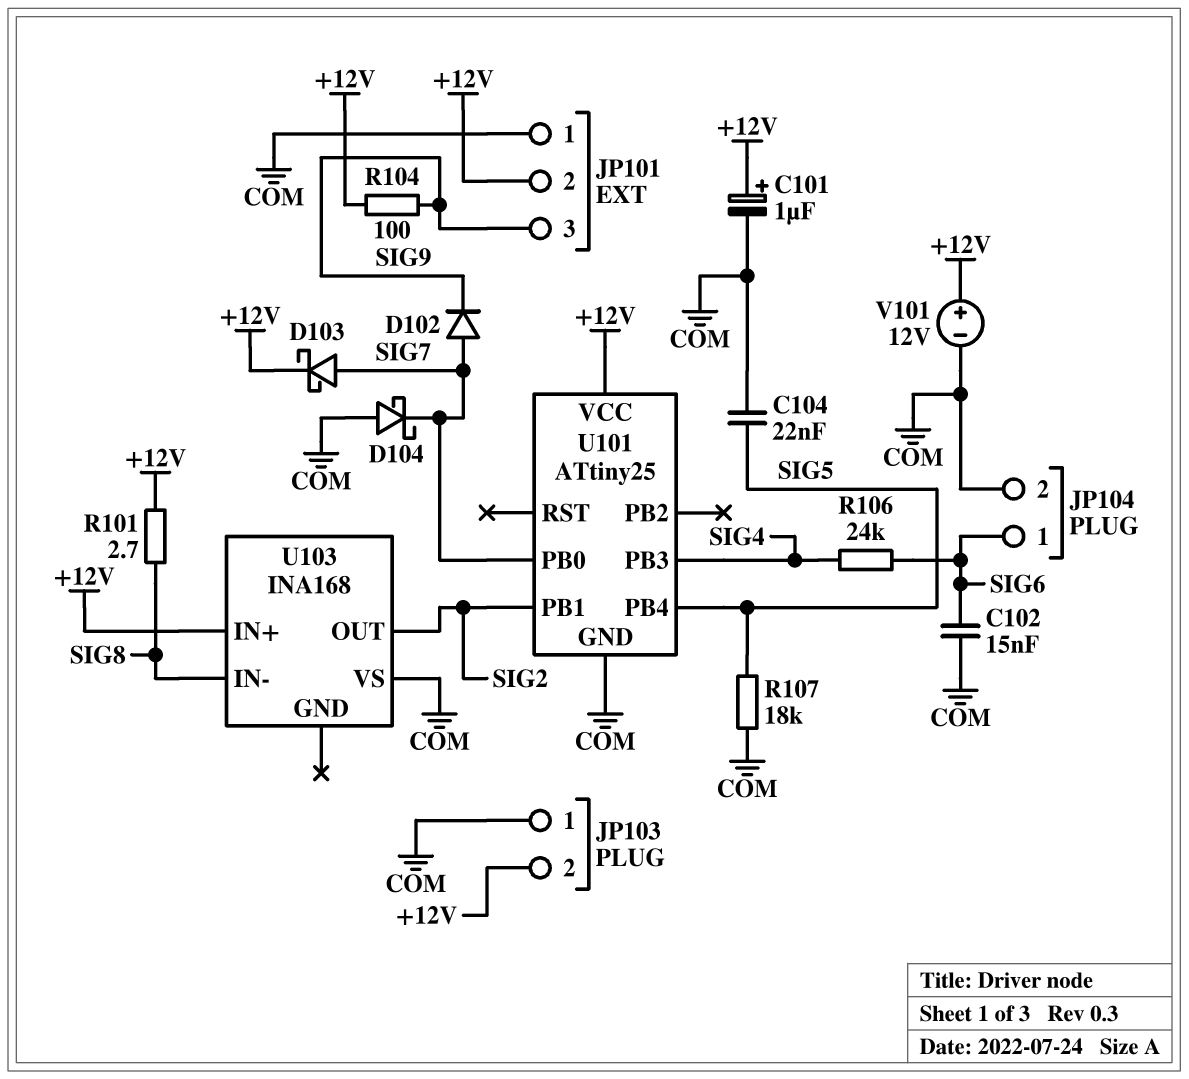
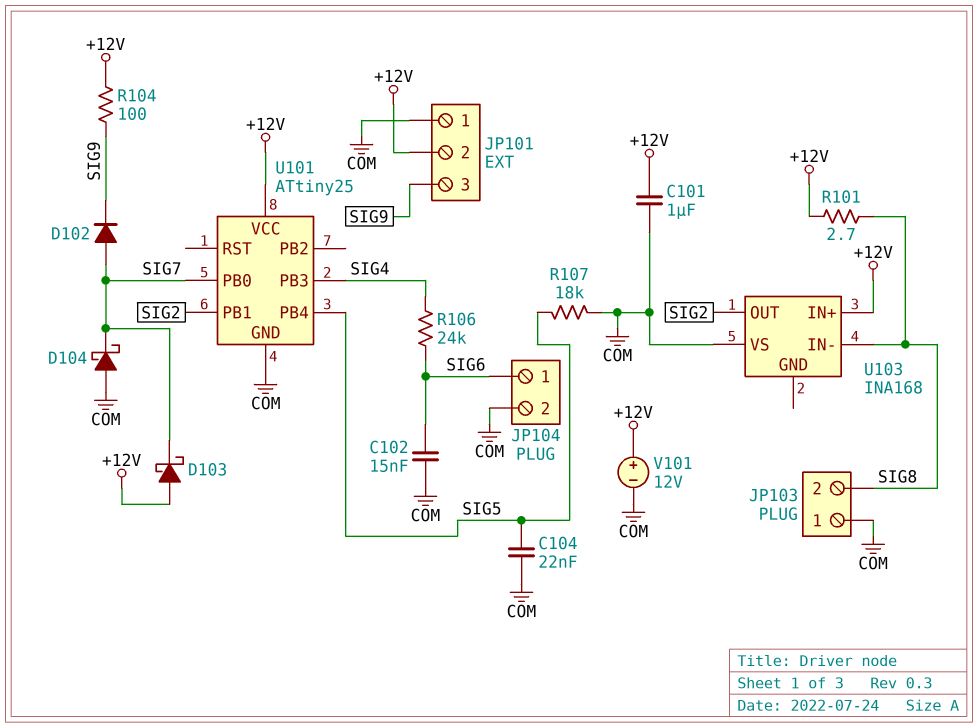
C101: 1uF (plus +12V, minus COM) -> 1uF (+12V, COM)
D103: schottky (A SIG7, K +12V) -> schottky (A +12V, K SIG7)
JP103 pin 2: +12V -> SIG8

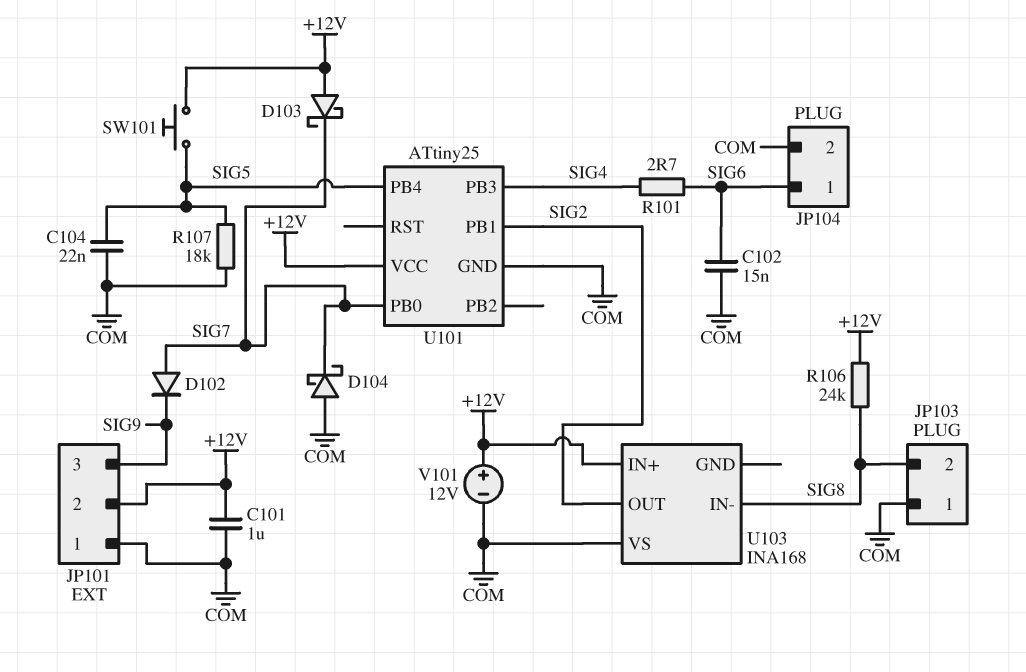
R101: 2.7 (+12V, SIG8) -> 2.7 (SIG4, SIG6)
R104: 100 (+12V, SIG9) -> none
R106: 24k (SIG4, SIG6) -> 24k (+12V, SIG8)
SW101: none -> button (+12V, SIG5)

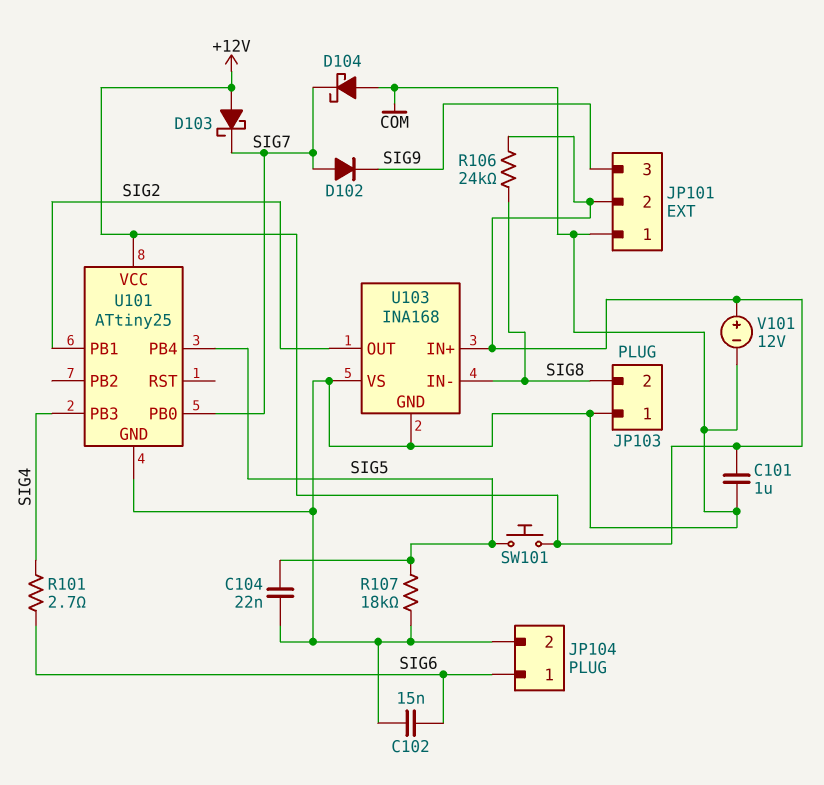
U103 pin GND: none -> COM

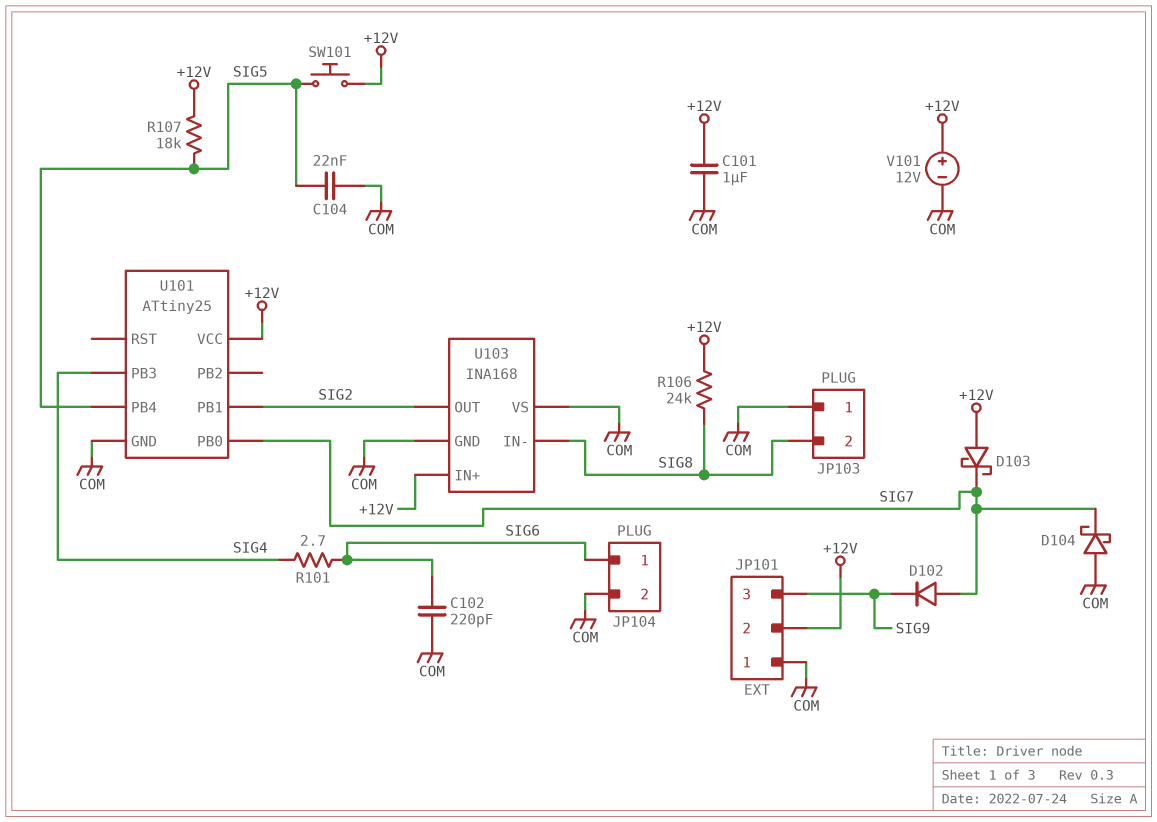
C102: 15nF (COM, SIG6) -> 220pF (COM, SIG6)
R107: 18k (COM, SIG5) -> 18k (+12V, SIG5)

